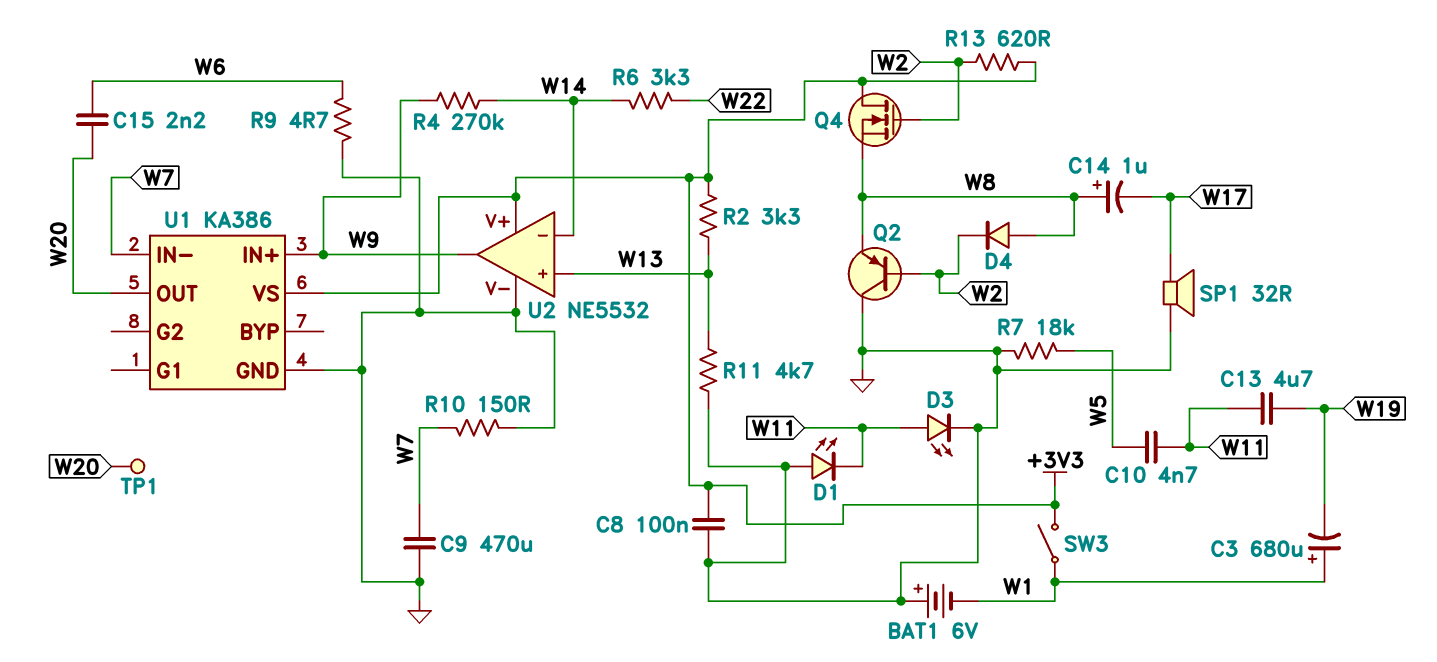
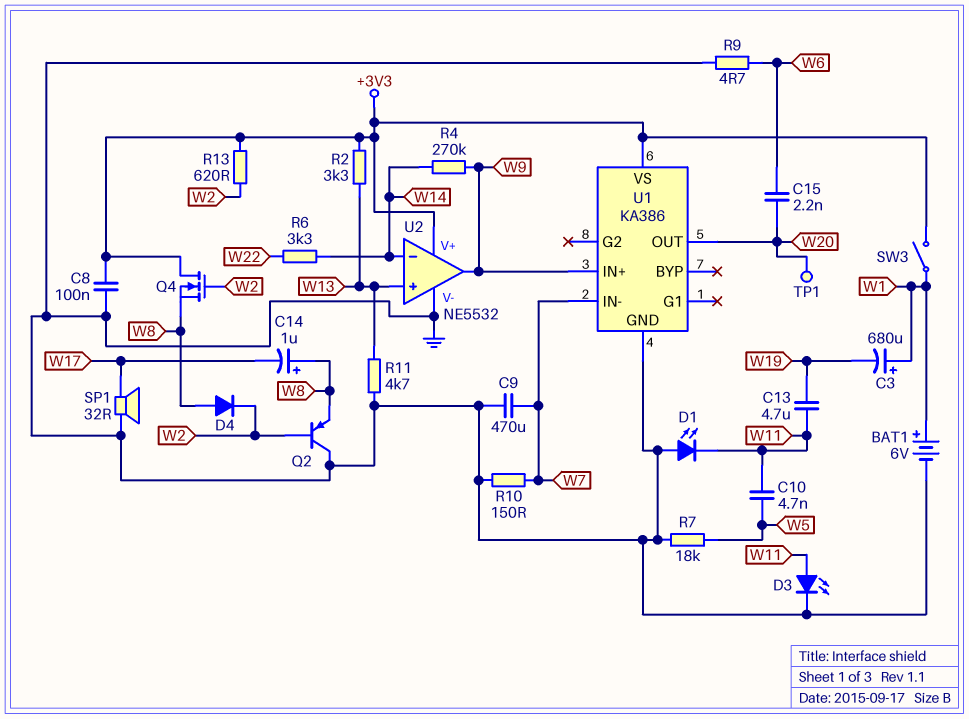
BAT1: 6V (plus GND, minus W1) -> 6V (plus W1, minus GND)

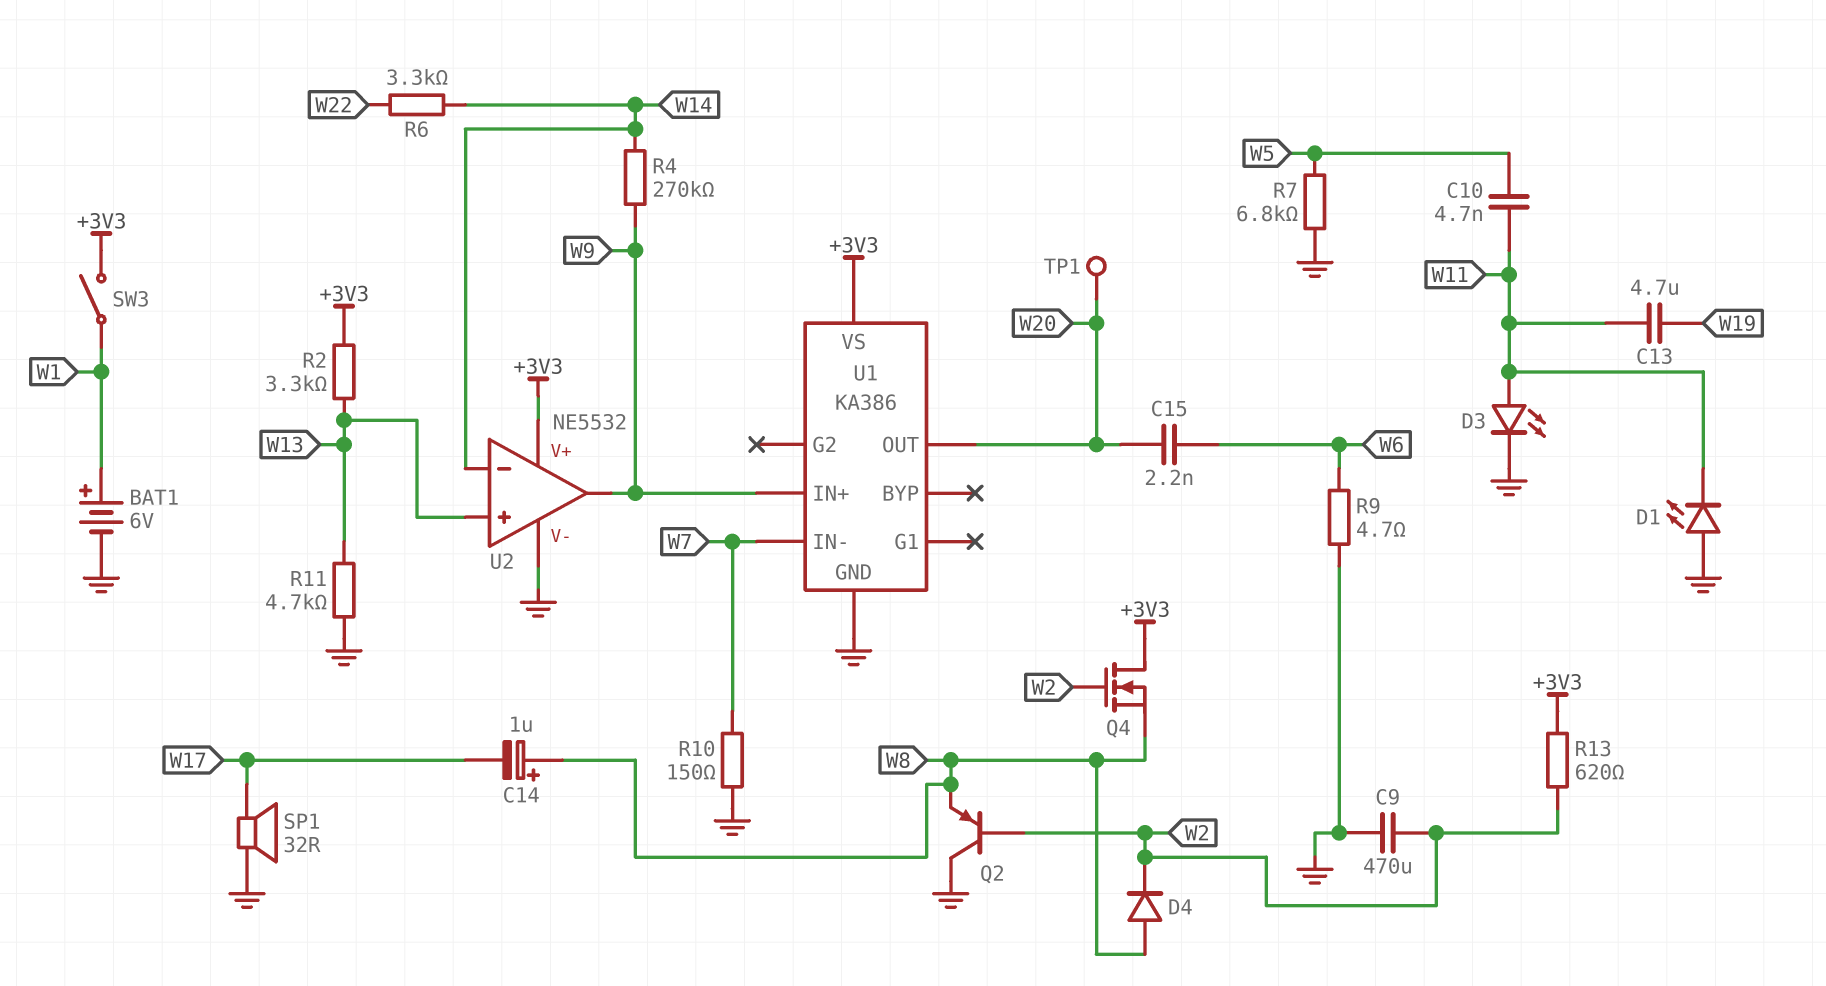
C3: 680uF (plus W1, minus W19) -> none
C8: 100nF (+3V3, GND) -> none
C9: 470uF (GND, W7) -> 470uF (GND, W2)
R7: 18k (GND, W5) -> 6.8k (GND, W5)

